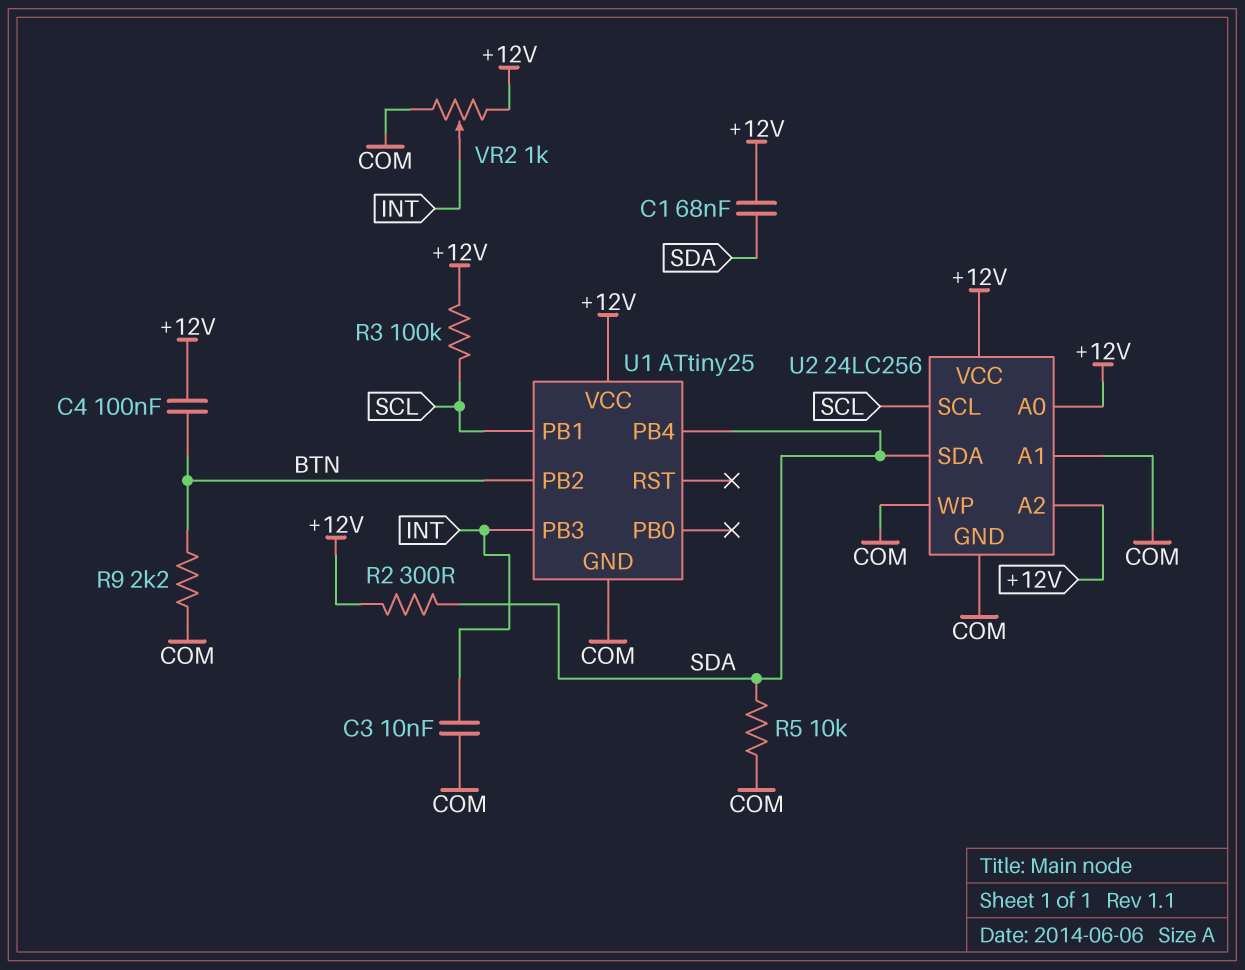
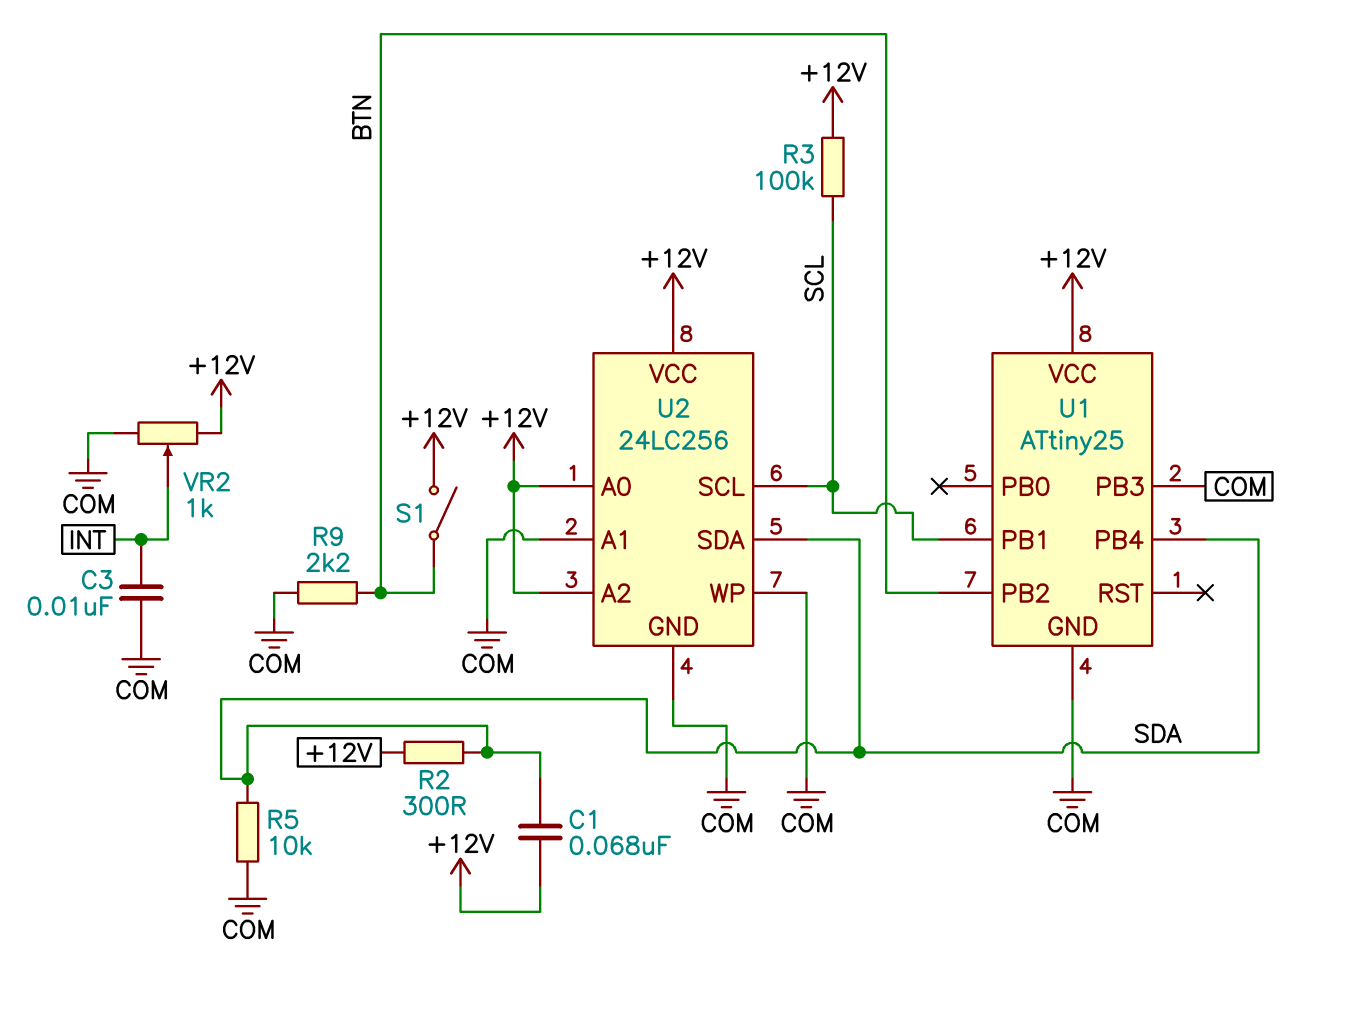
C4: 100nF (+12V, BTN) -> none
S1: none -> switch (+12V, BTN)
U1 pin PB3: INT -> COM

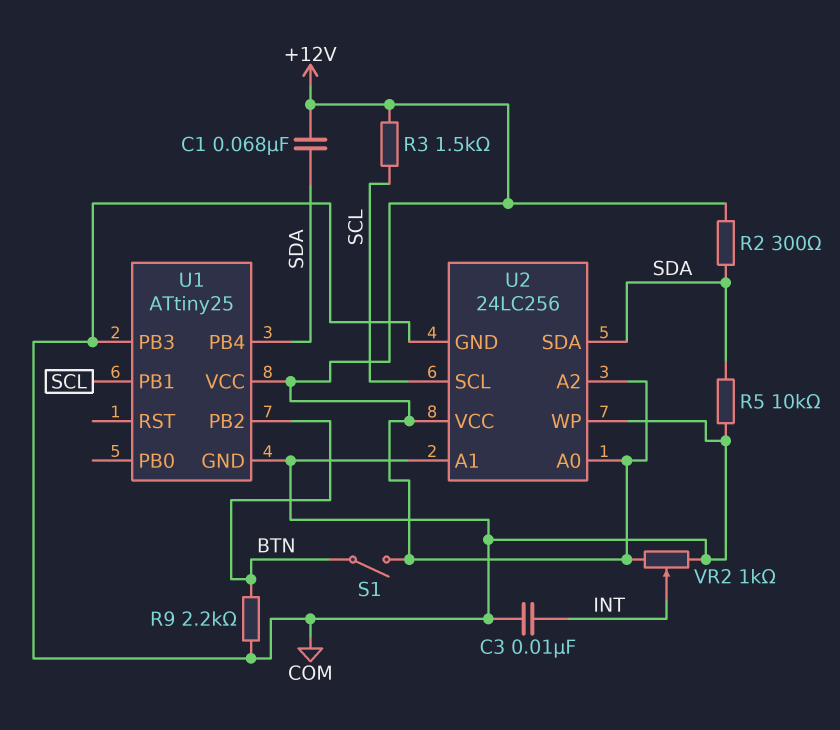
R3: 100k (+12V, SCL) -> 1.5k (+12V, SCL)

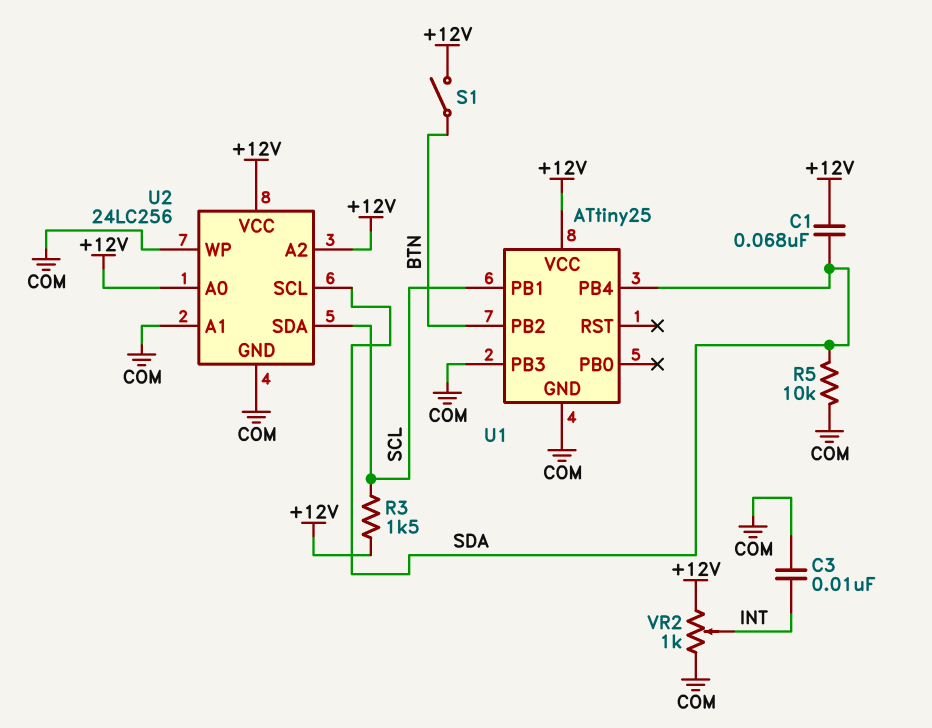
R2: 300 (+12V, SDA) -> none
R9: 2.2k (BTN, COM) -> none
U2 pin SCL: SCL -> SDA
U2 pin SDA: SDA -> SCL

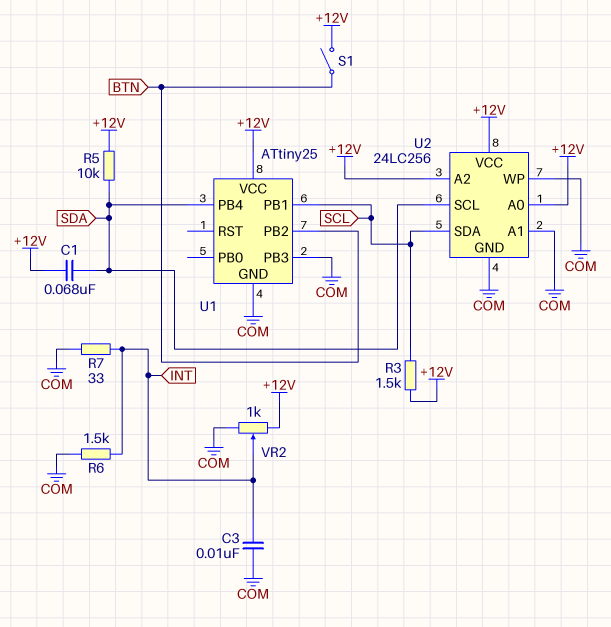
R5: 10k (COM, SDA) -> 10k (+12V, SDA)
R6: none -> 1.5k (COM, INT)
R7: none -> 33 (COM, INT)

